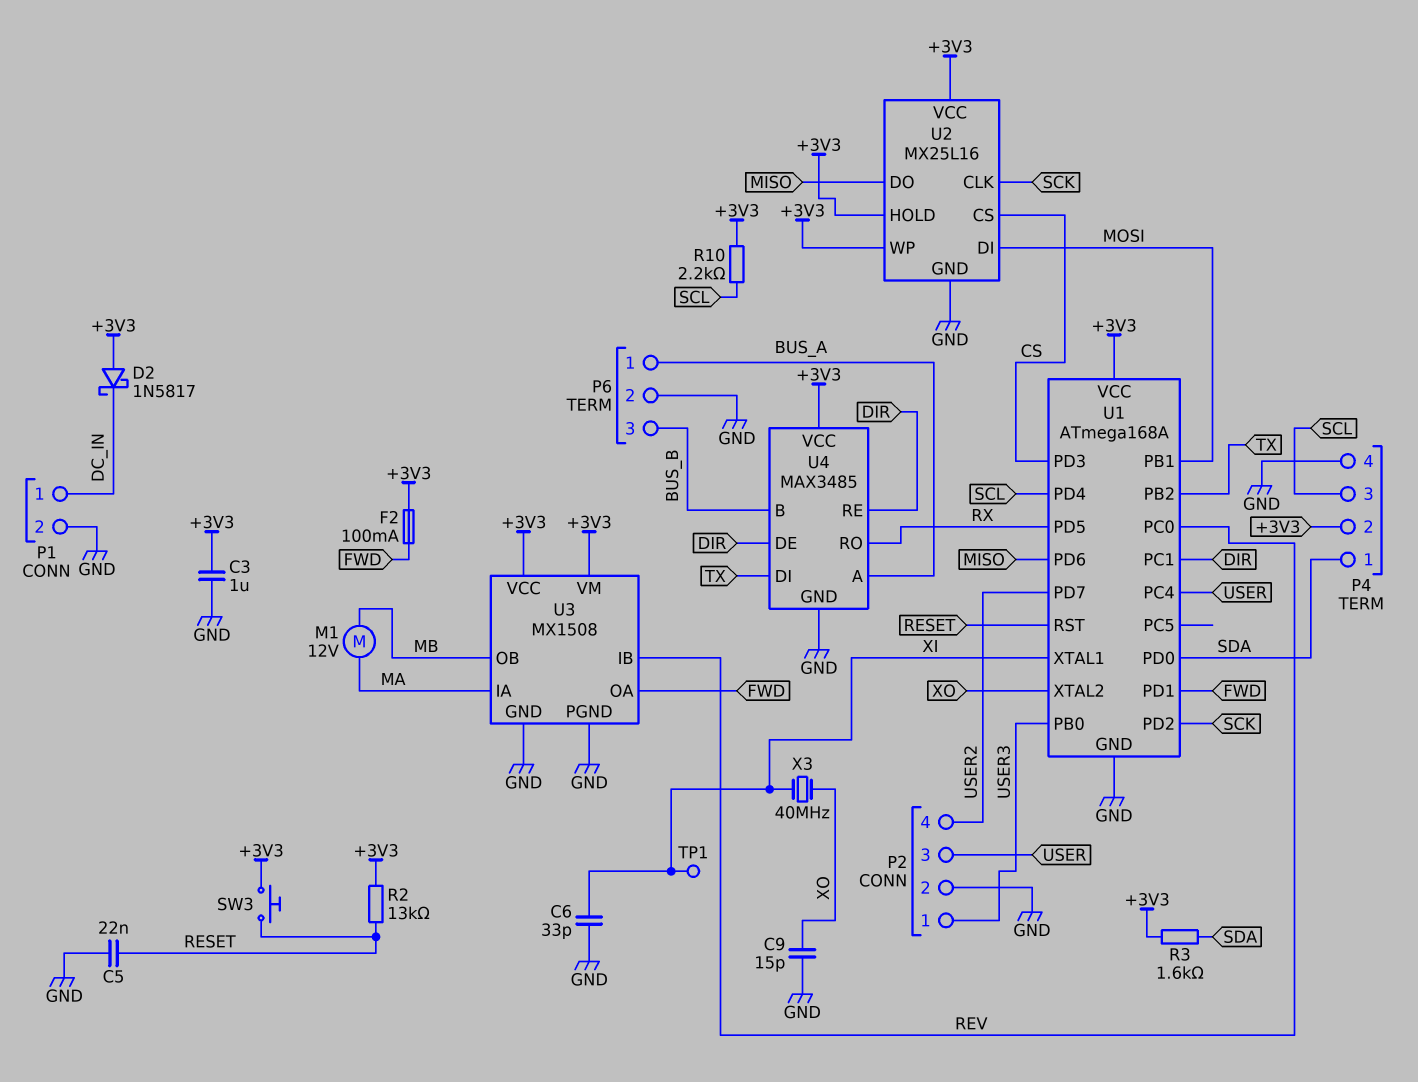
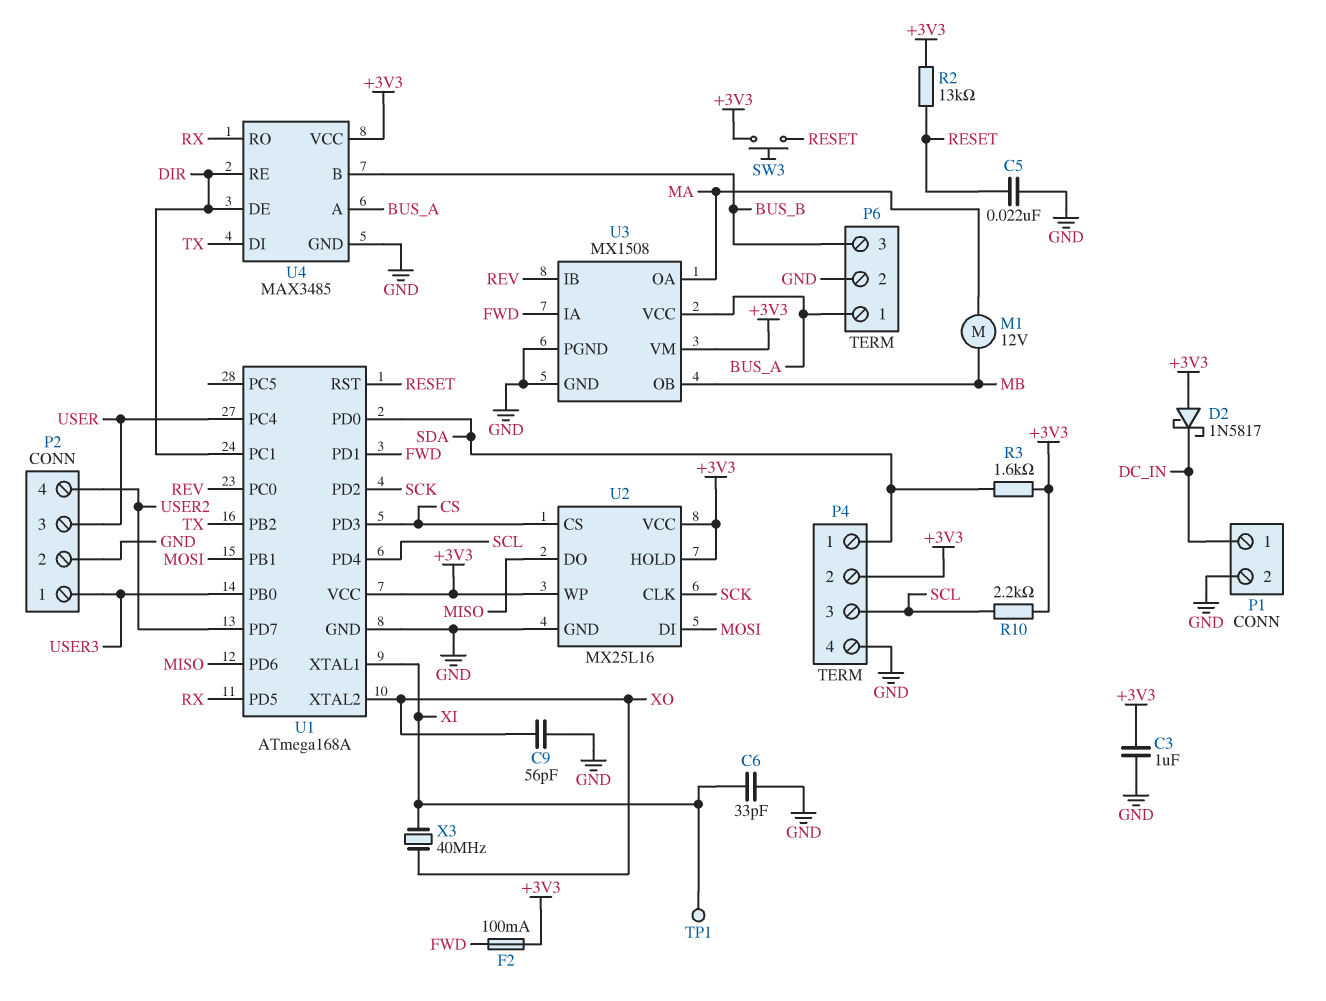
C9: 15pF (GND, XO) -> 56pF (GND, XO)
U3 pin IA: MA -> FWD
U3 pin OA: FWD -> MA
U3 pin VCC: +3V3 -> BUS_A

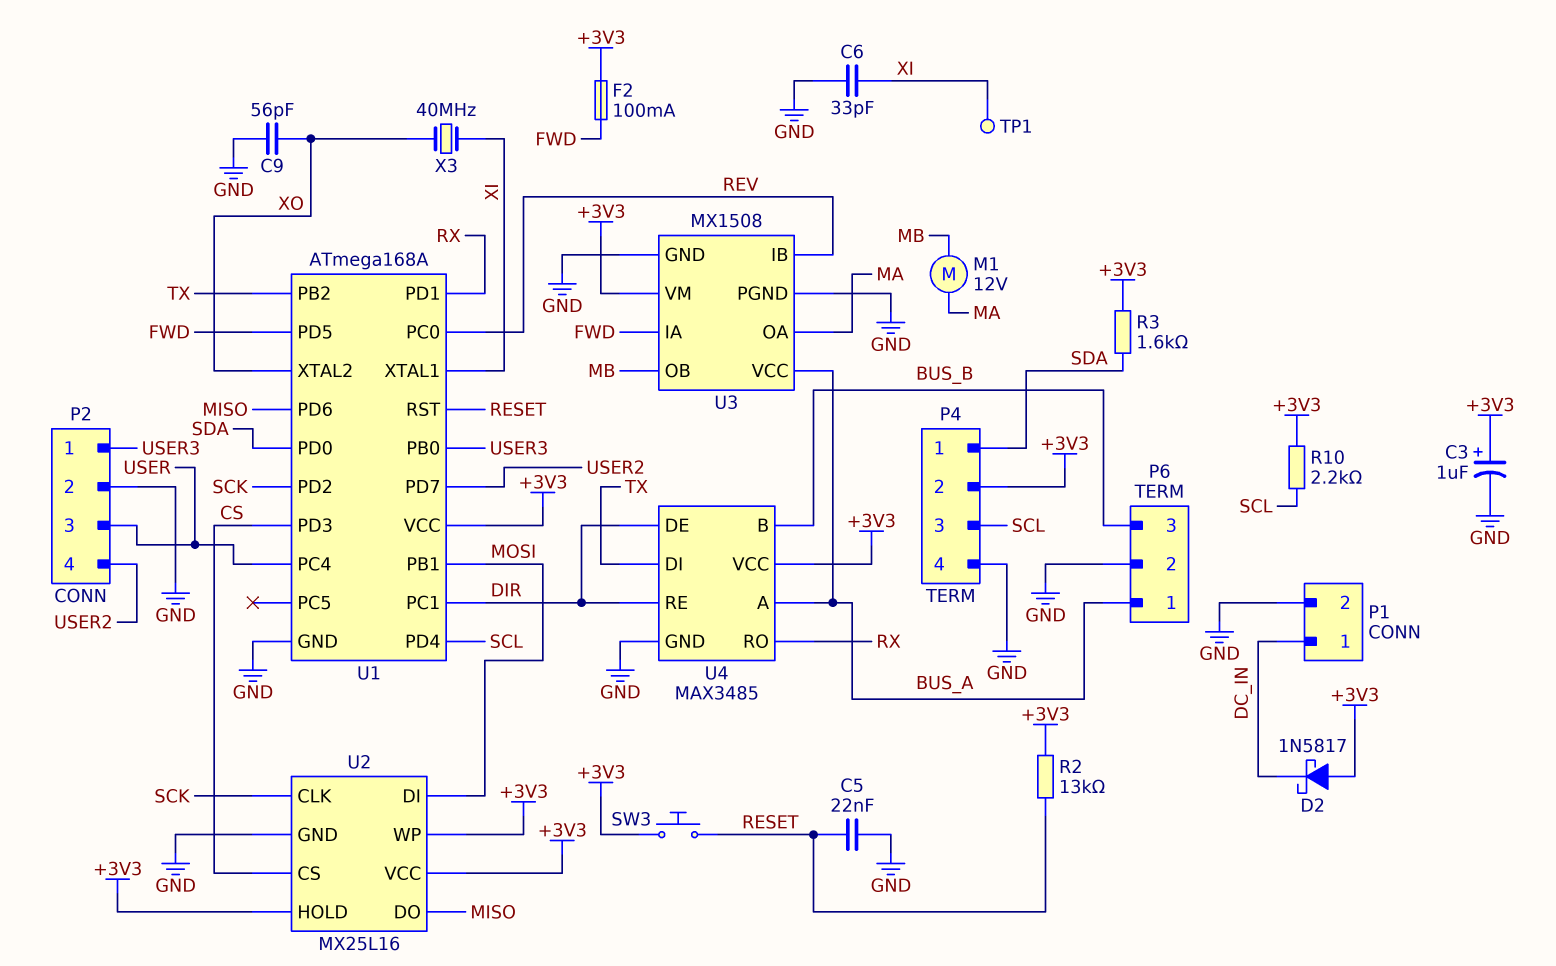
C3: 1uF (+3V3, GND) -> 1uF (plus +3V3, minus GND)
U1 pin PD1: FWD -> RX
U1 pin PD5: RX -> FWD

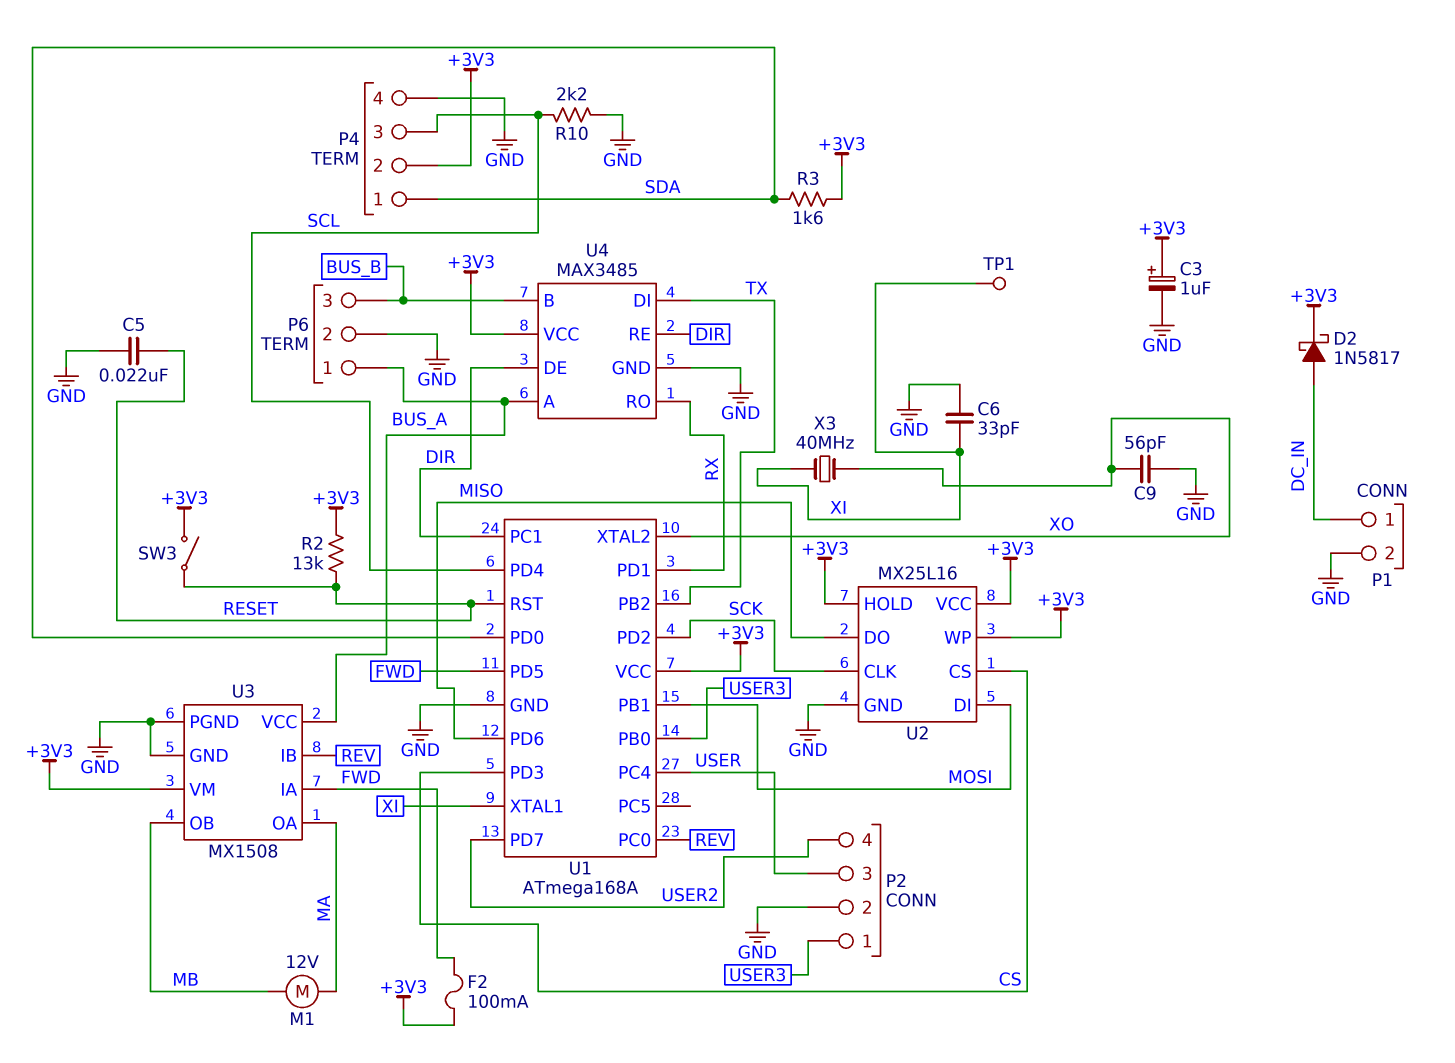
D2: schottky 1N5817 (A +3V3, K DC_IN) -> schottky 1N5817 (A DC_IN, K +3V3)
R10: 2.2k (+3V3, SCL) -> 2.2k (GND, SCL)
SW3: button (+3V3, RESET) -> switch (+3V3, RESET)

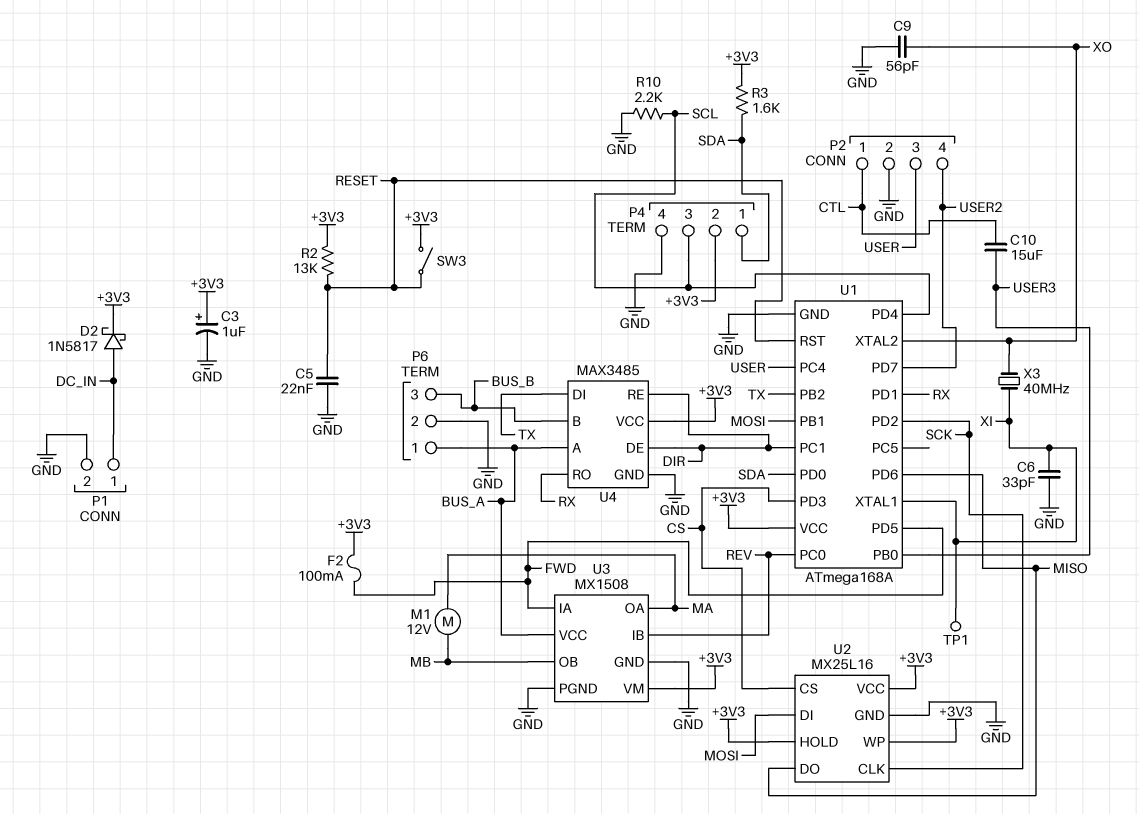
C10: none -> 15uF (CTL, USER3)
P2 pin 1: USER3 -> CTL

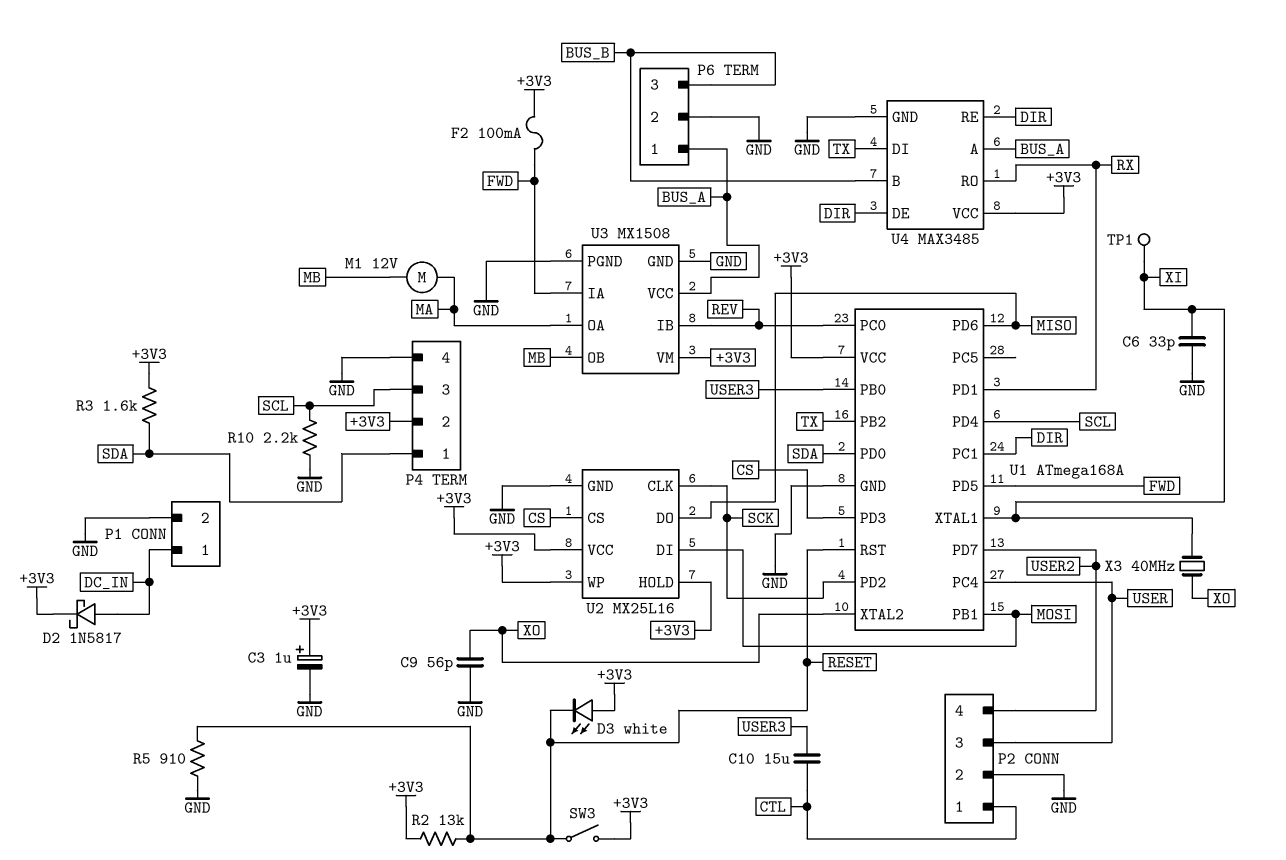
C5: 22nF (GND, RESET) -> none
D3: none -> LED white (A +3V3, K RESET)
R5: none -> 910 (GND, RESET)

